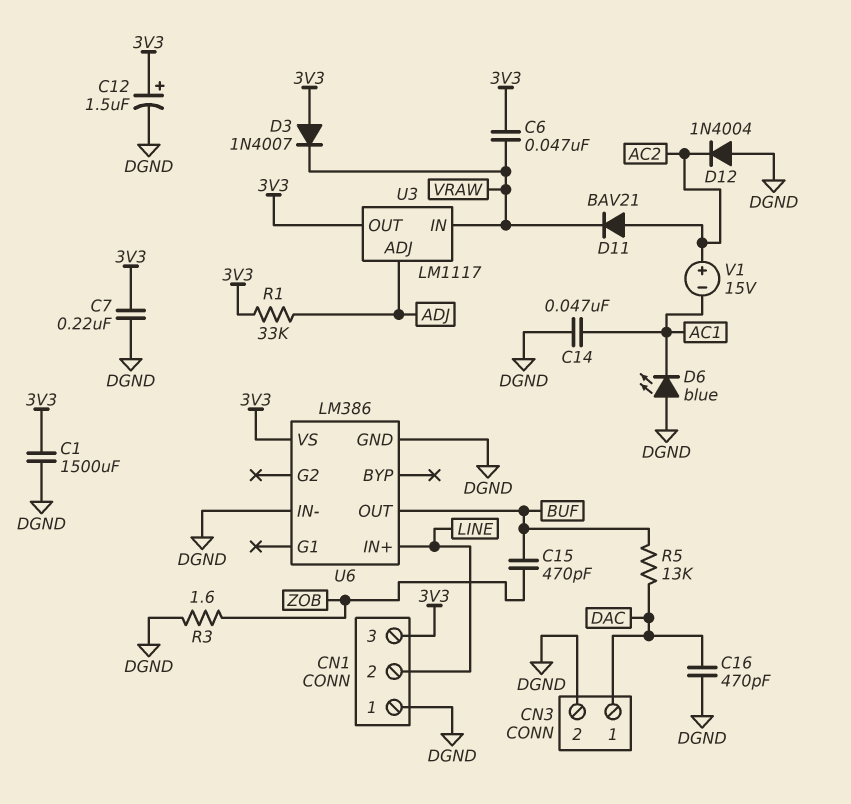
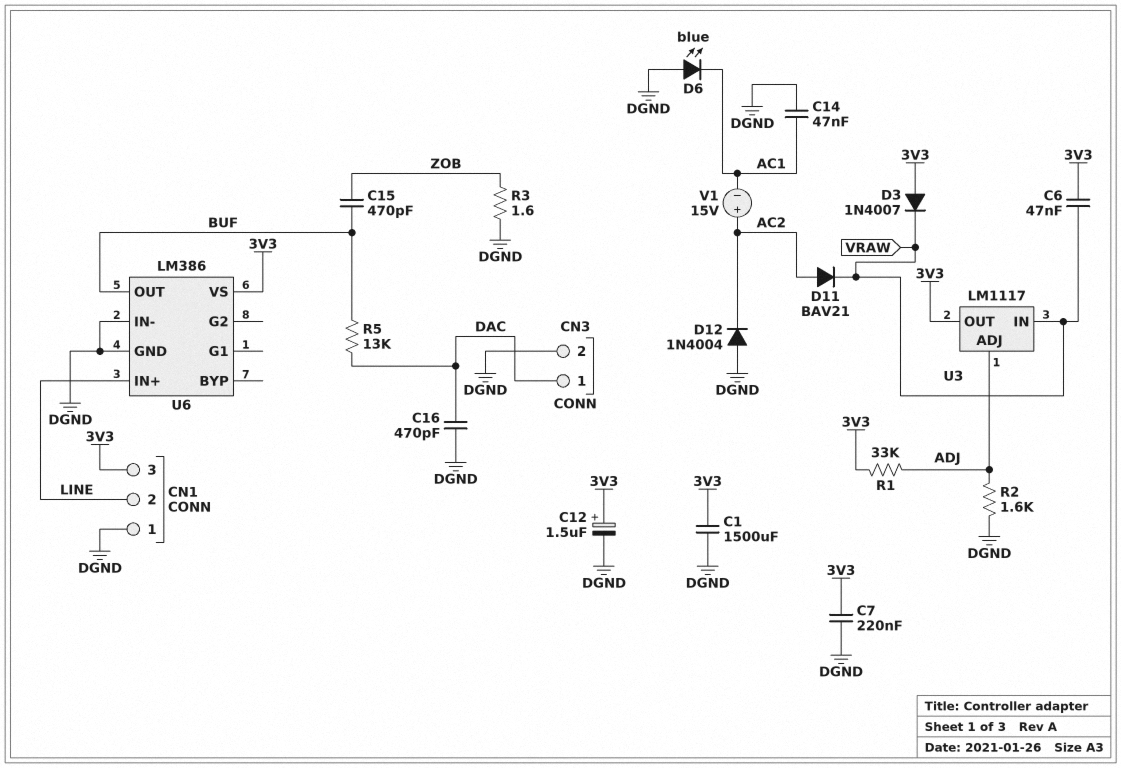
R2: none -> 1.6k (ADJ, DGND)

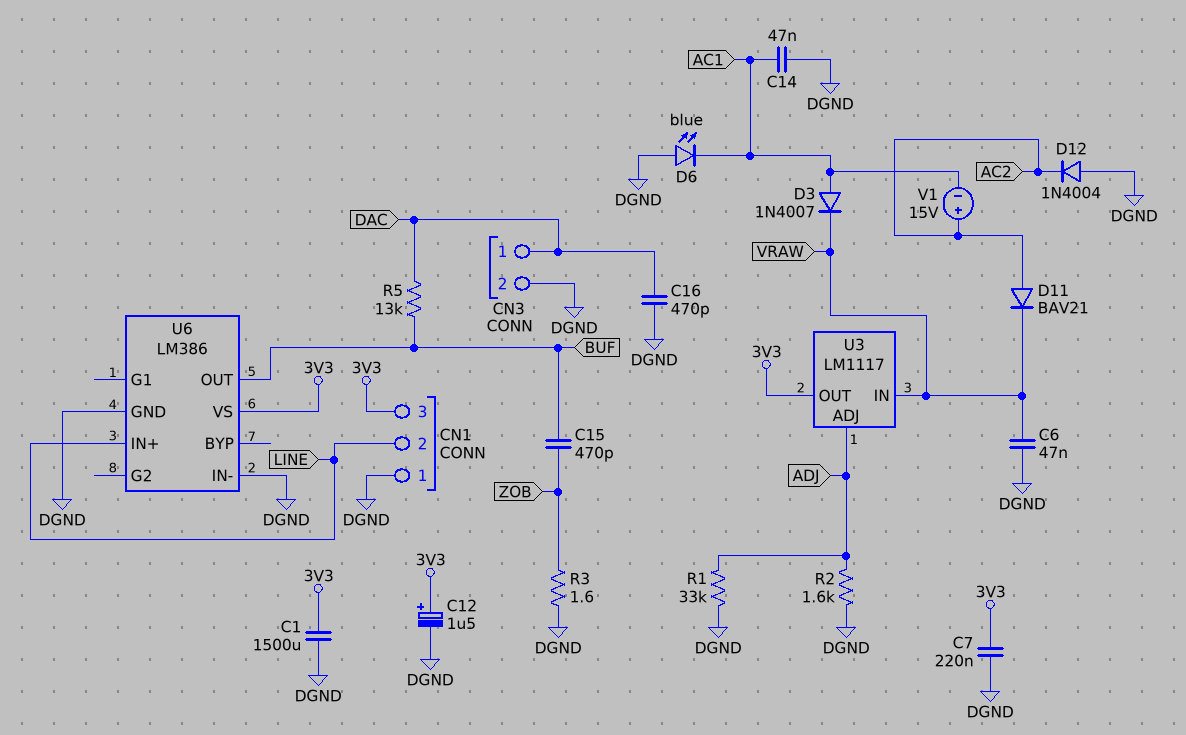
C6: 47nF (3V3, VRAW) -> 47nF (DGND, VRAW)
D3: diode 1N4007 (A 3V3, K VRAW) -> diode 1N4007 (A AC1, K VRAW)
R1: 33k (3V3, ADJ) -> 33k (ADJ, DGND)

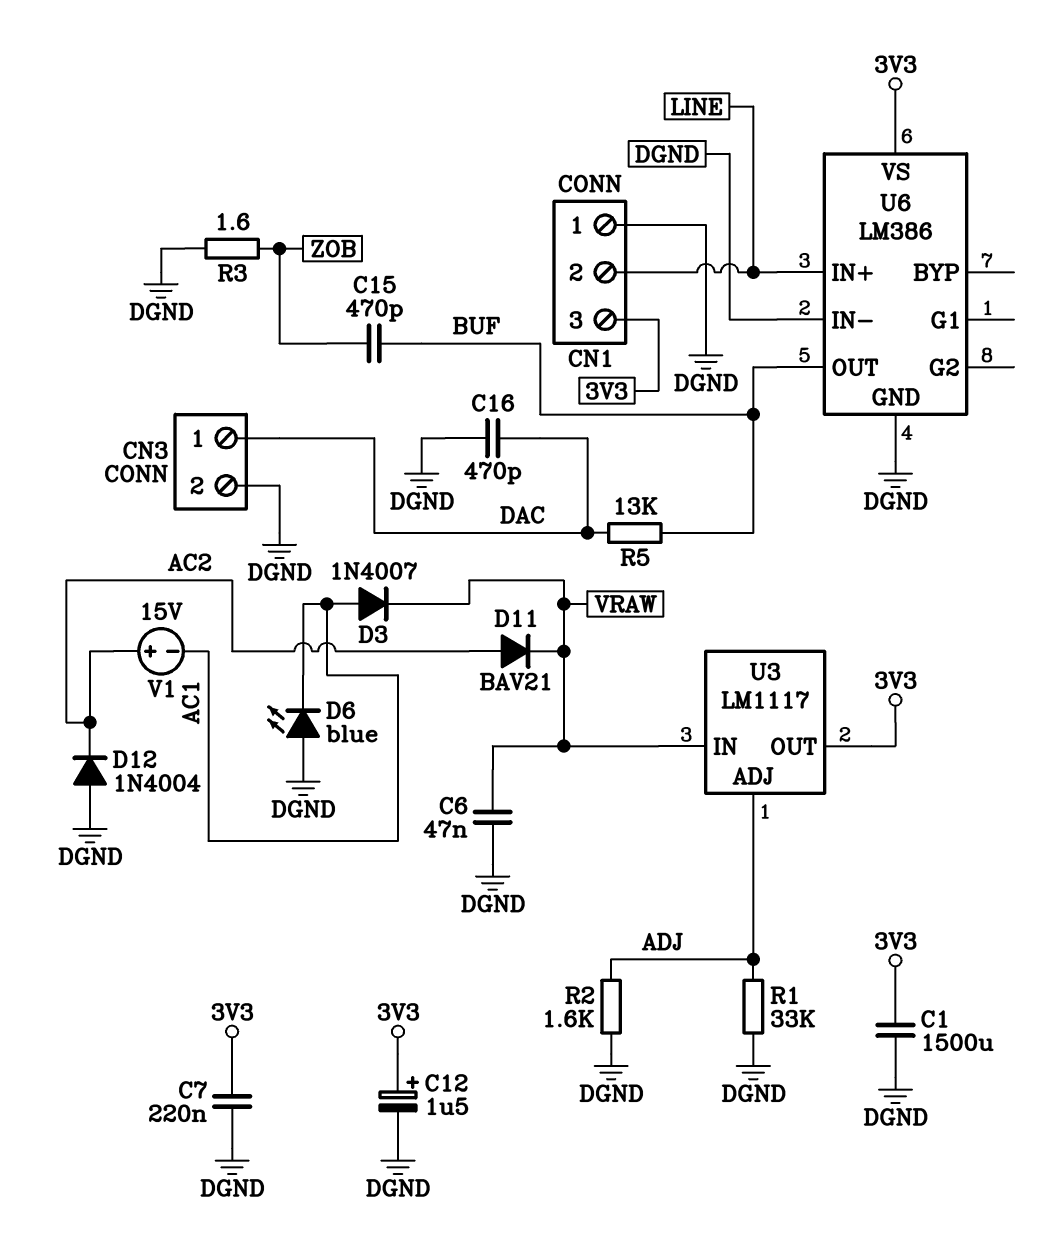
C14: 47nF (AC1, DGND) -> none

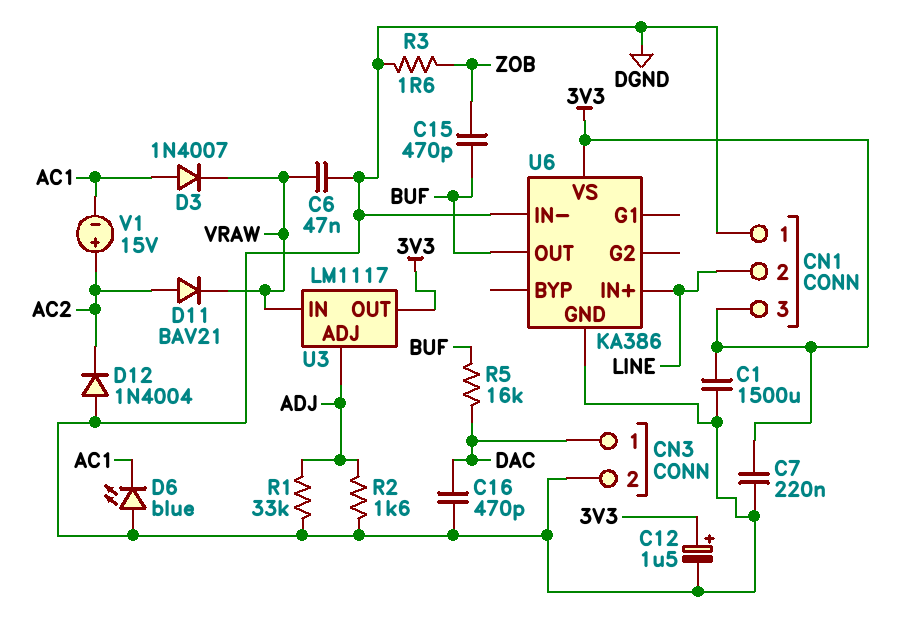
R5: 13k (BUF, DAC) -> 16k (BUF, DAC)
U6: LM386 -> KA386

